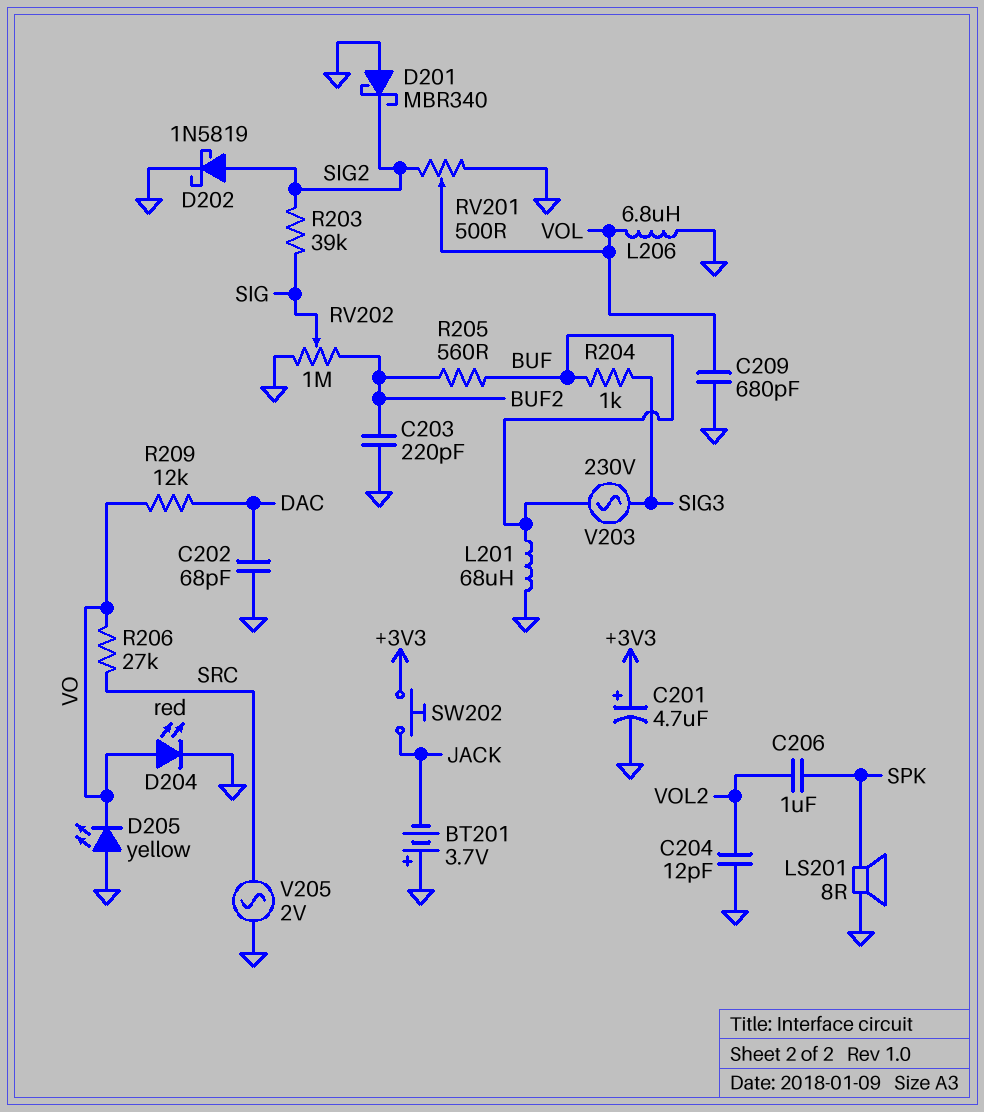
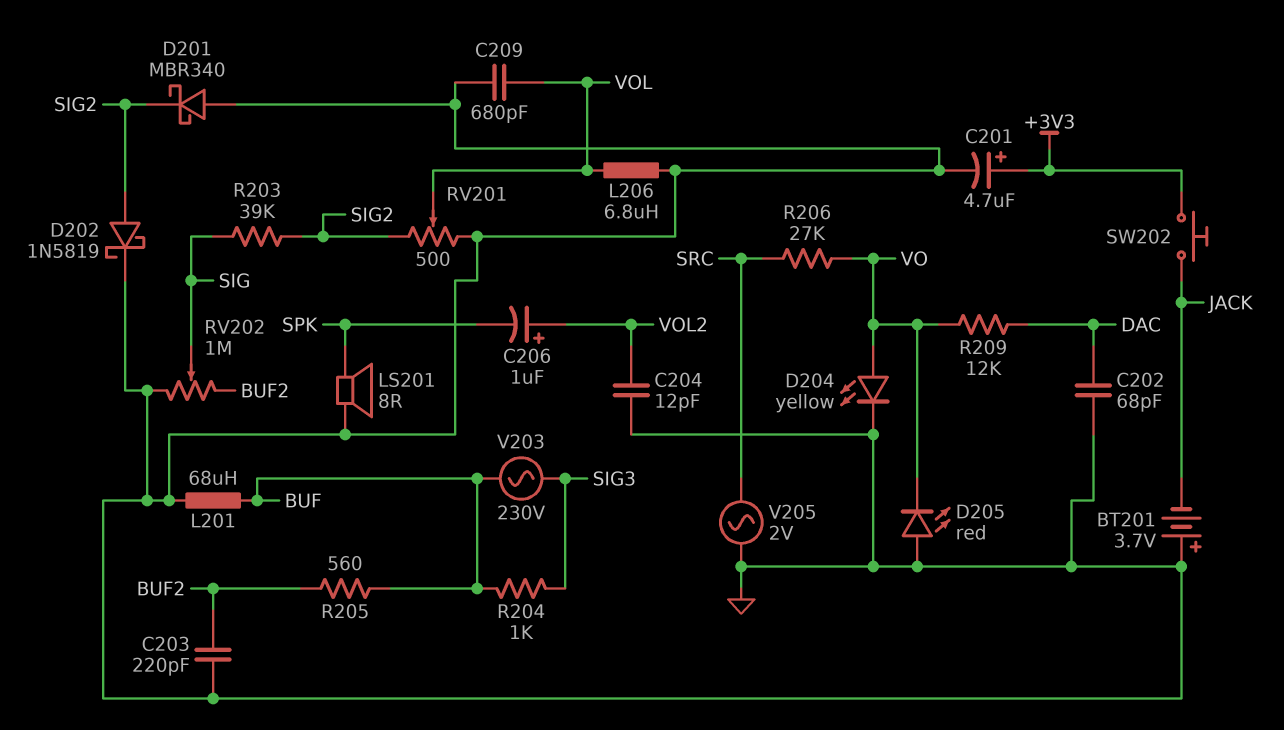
C206: 1uF (SPK, VOL2) -> 1uF (plus VOL2, minus SPK)
D204: LED red (A VO, K GND) -> LED yellow (A VO, K GND)
D205: LED yellow (A GND, K VO) -> LED red (A GND, K VO)

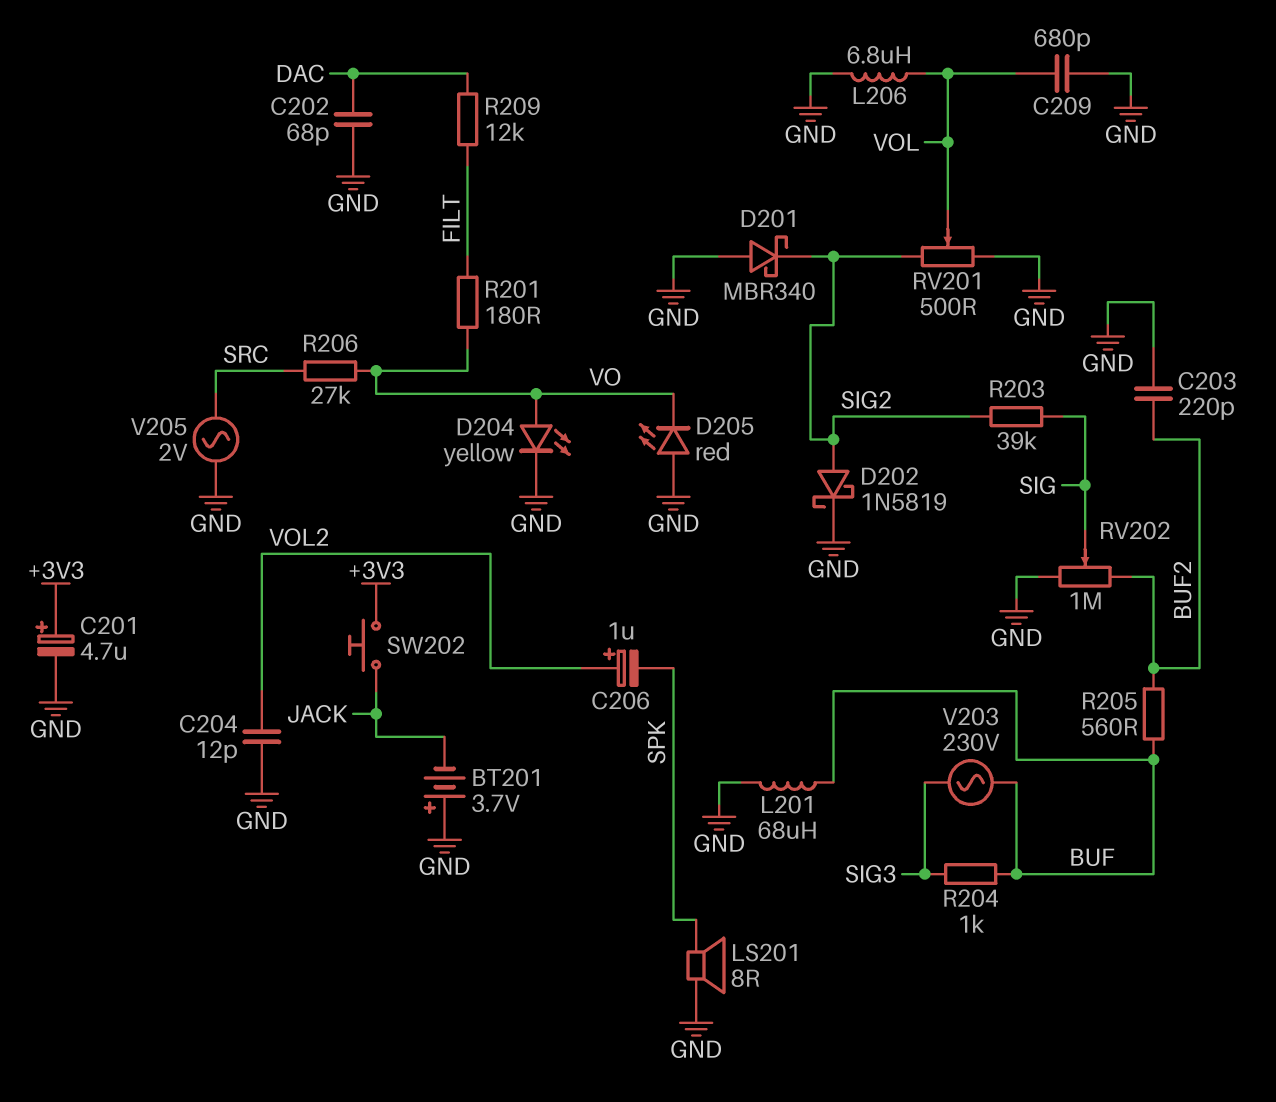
R201: none -> 180 (FILT, VO)
R209: 12k (DAC, VO) -> 12k (DAC, FILT)

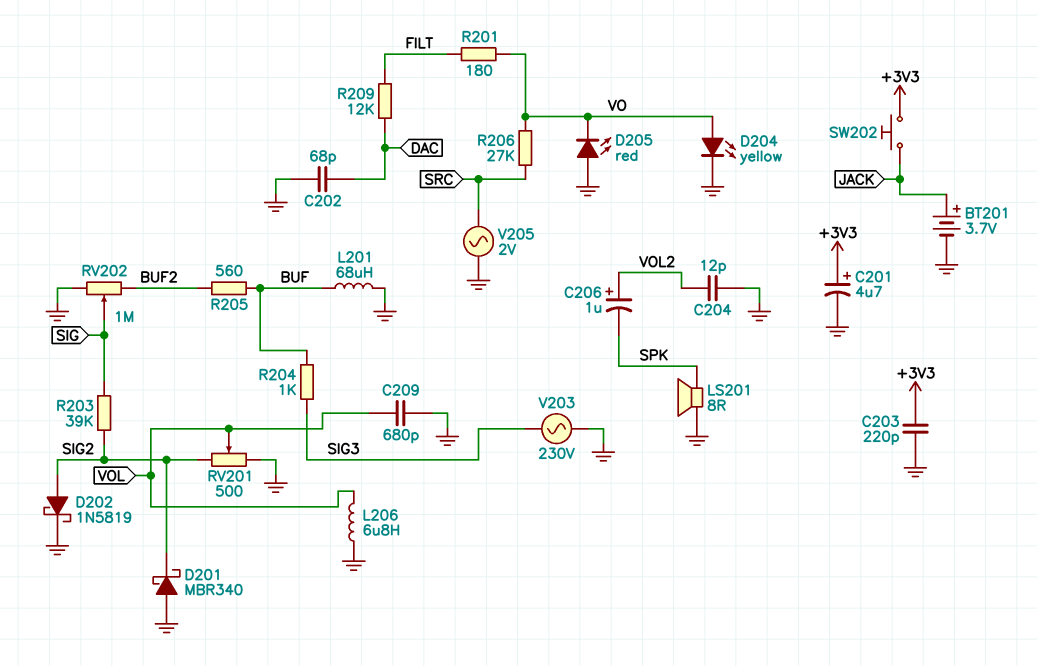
BT201: 3.7V (plus GND, minus JACK) -> 3.7V (plus JACK, minus GND)
C203: 220pF (BUF2, GND) -> 220pF (+3V3, GND)
V203: AC 230V (BUF, SIG3) -> AC 230V (GND, SIG3)

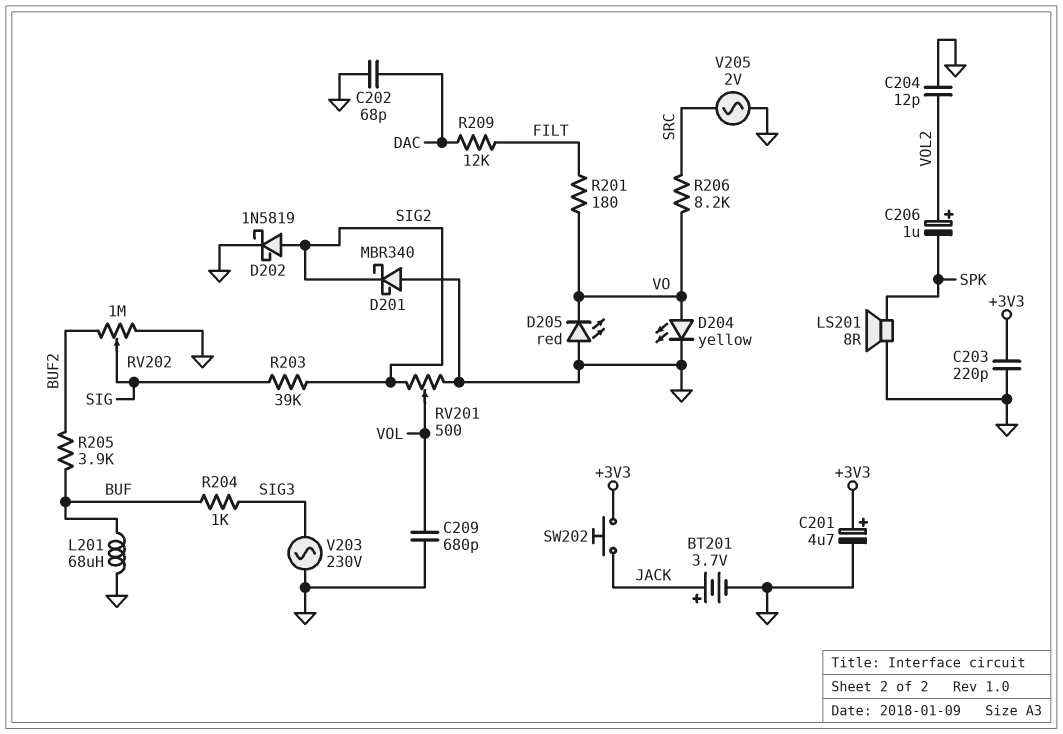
L206: 6.8uH (GND, VOL) -> none
R205: 560 (BUF, BUF2) -> 3.9k (BUF, BUF2)
R206: 27k (SRC, VO) -> 8.2k (SRC, VO)

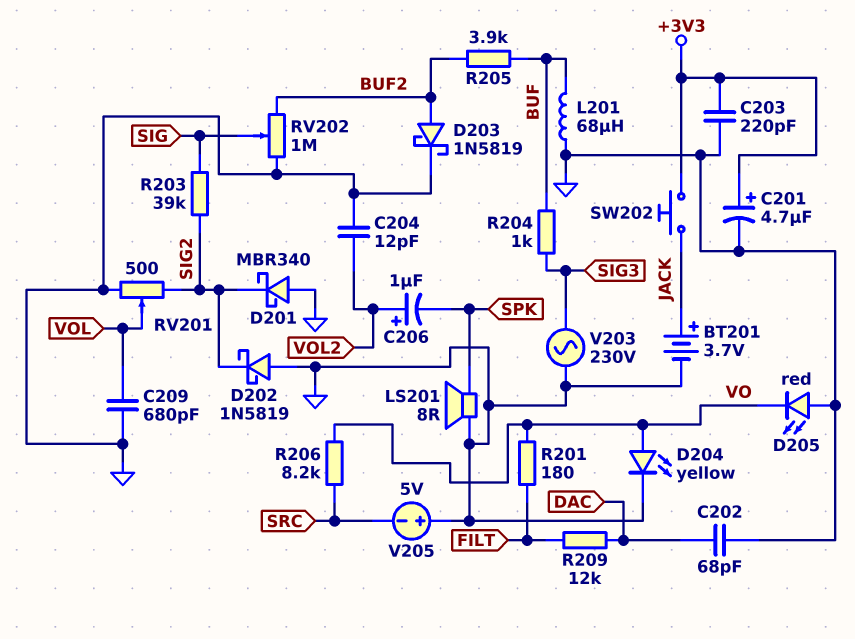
D202: schottky 1N5819 (A SIG2, K GND) -> schottky 1N5819 (A GND, K SIG2)
D203: none -> schottky 1N5819 (A BUF2, K GND)
V205: AC 2V (GND, SRC) -> 5V (plus GND, minus SRC)

